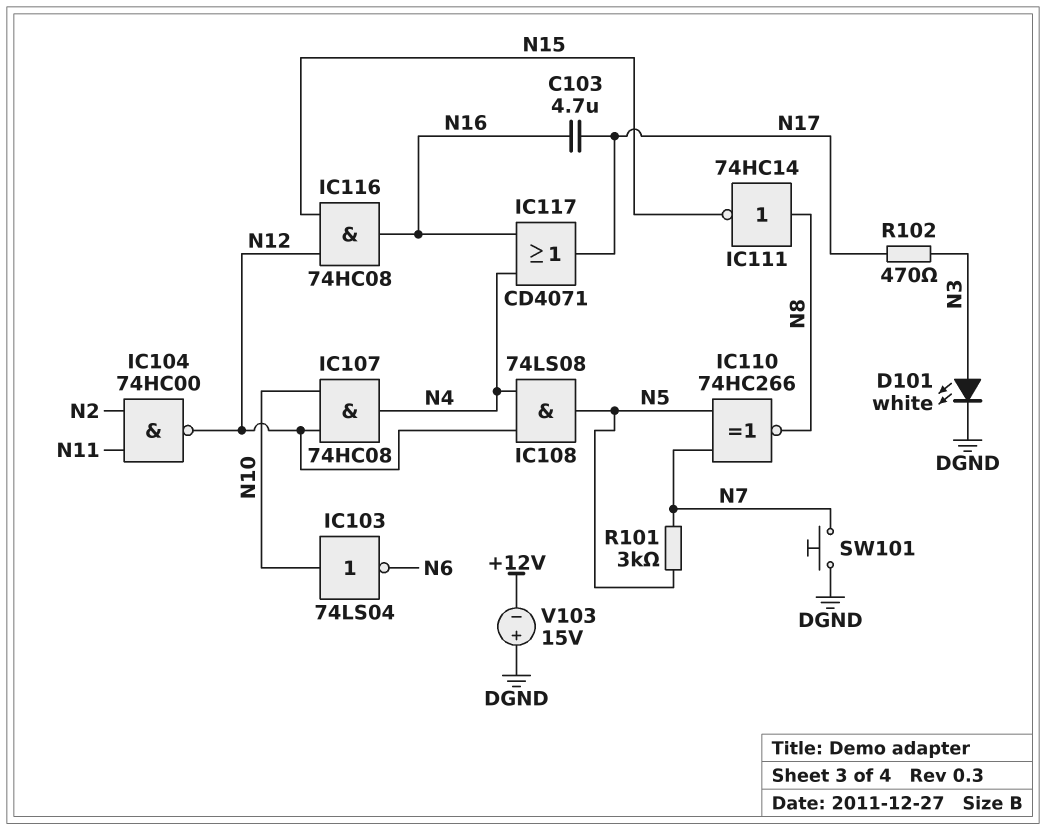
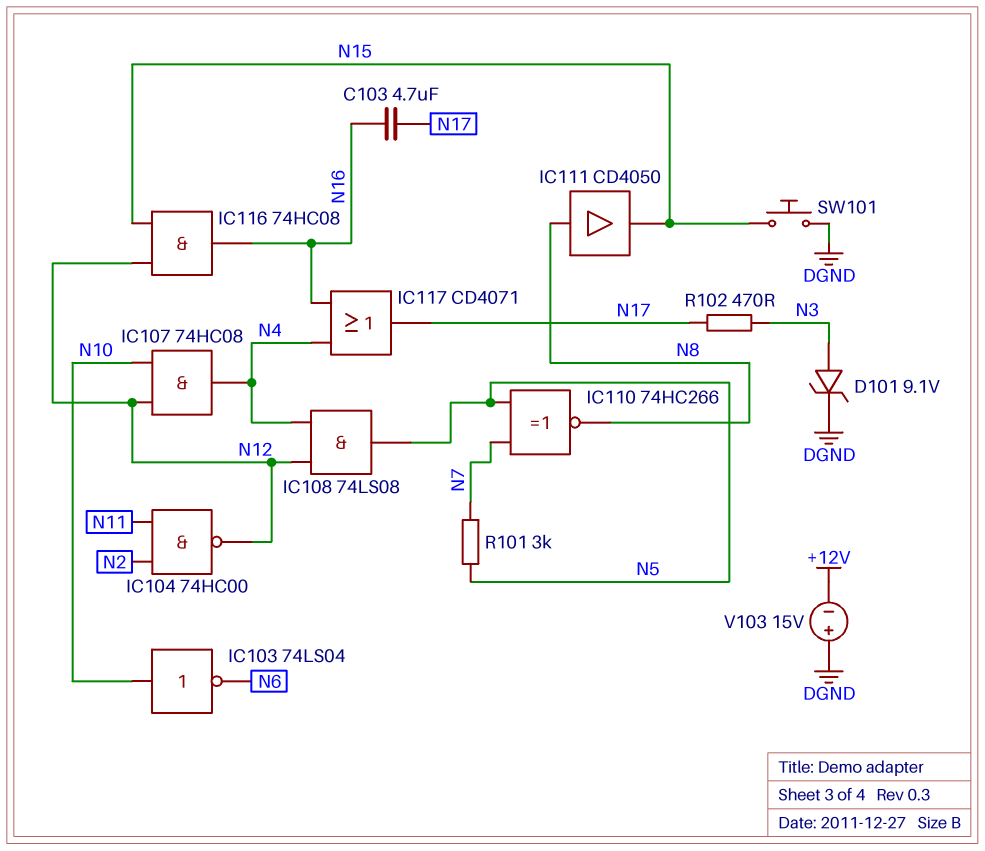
D101: LED white (A N3, K DGND) -> zener 9.1V (A N3, K DGND)
IC111: NOT 74HC14 (in N8, out N15) -> buffer CD4050 (in N8, out N15)
SW101: button (DGND, N7) -> button (DGND, N15)

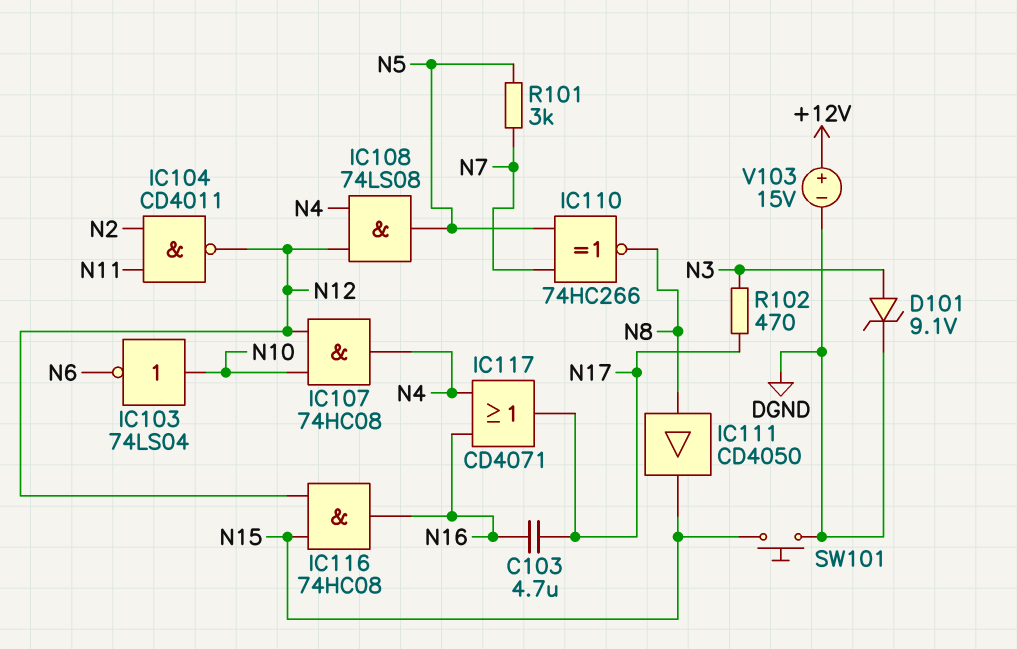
IC104: NAND 74HC00 (in N2, in N11, out N12) -> NAND CD4011 (in N2, in N11, out N12)
V103: 15V (plus DGND, minus +12V) -> 15V (plus +12V, minus DGND)

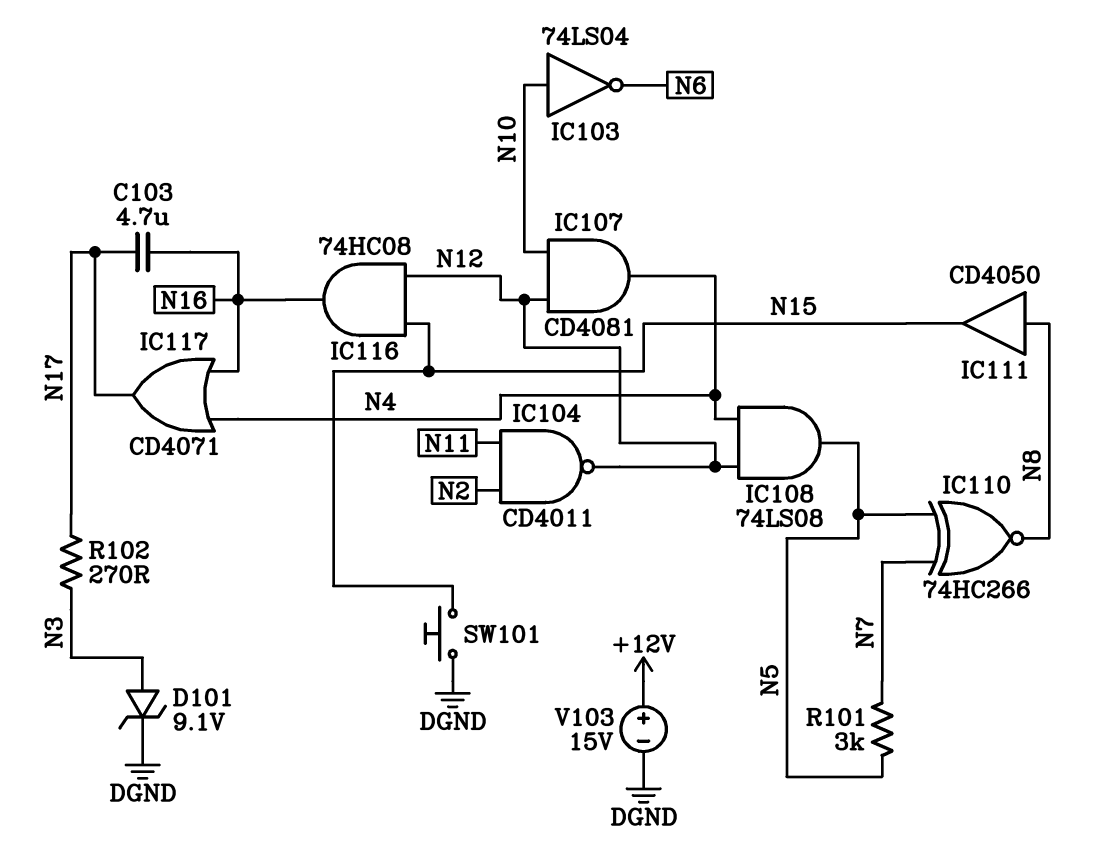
IC107: AND 74HC08 (in N10, in N12, out N4) -> AND CD4081 (in N10, in N12, out N4)
R102: 470 (N3, N17) -> 270 (N3, N17)

